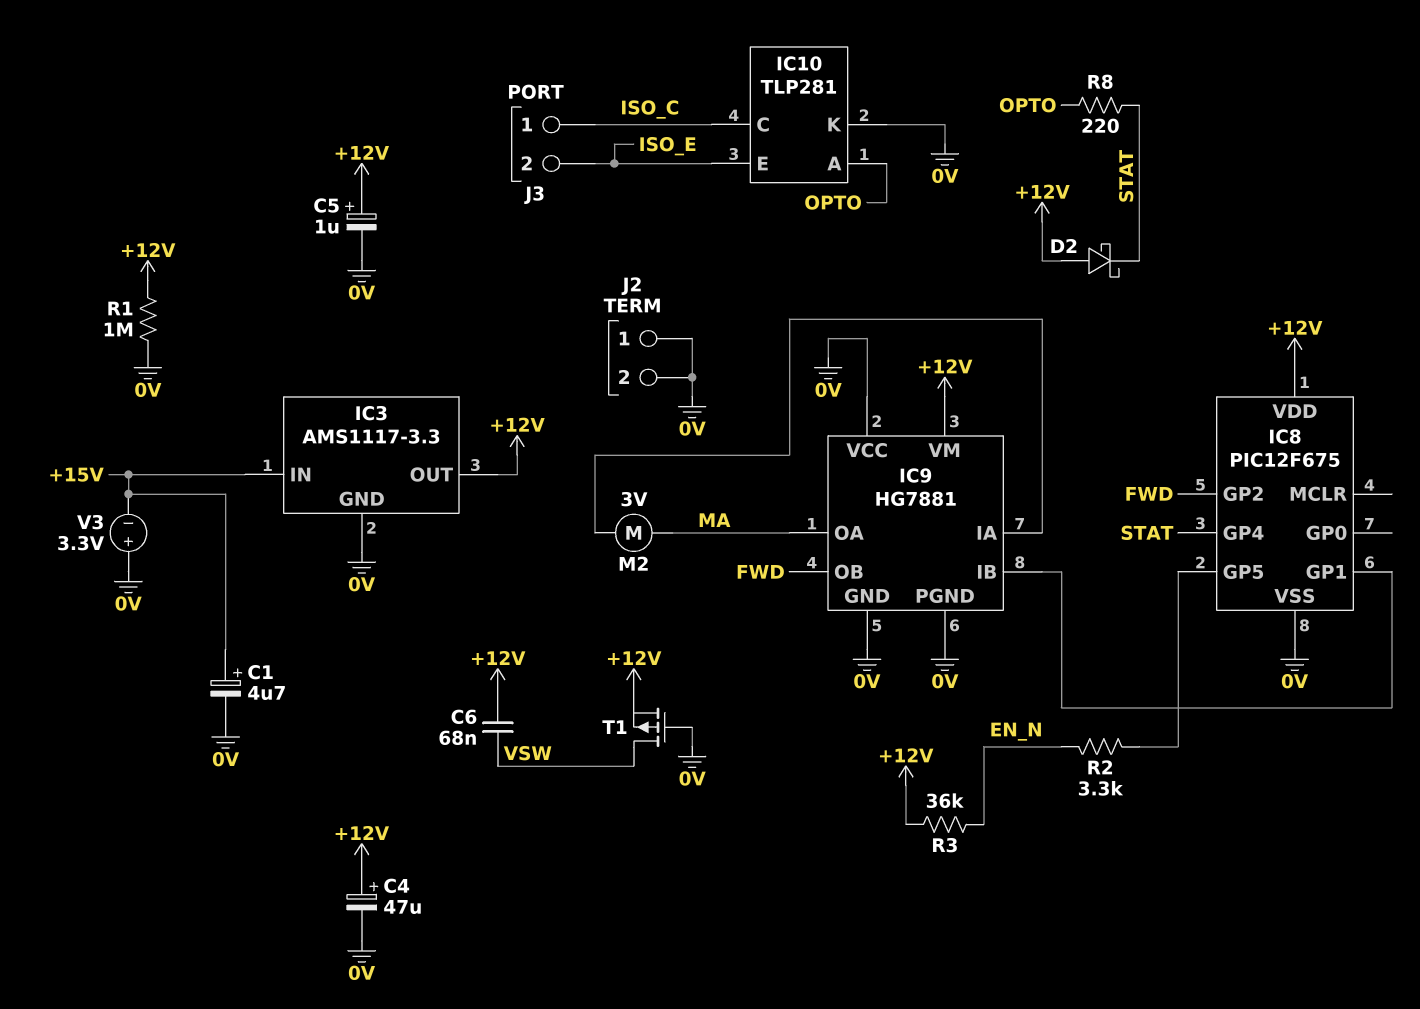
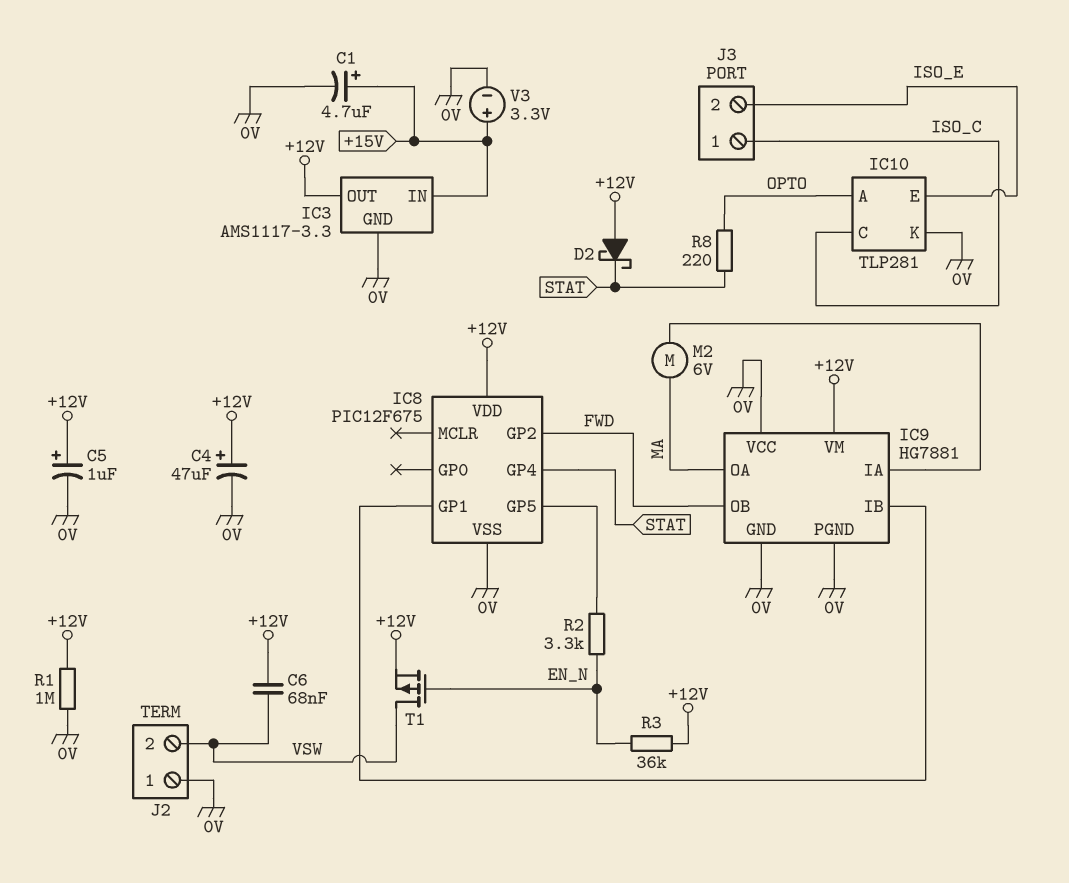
J2 pin 2: 0V -> VSW
M2: motor 3V (IC9/IA, MA) -> motor 6V (IC9/IA, MA)
T1: PMOS (G 0V, D VSW, S +12V) -> PMOS (G EN_N, D VSW, S +12V)
V3: 3.3V (plus 0V, minus +15V) -> 3.3V (plus +15V, minus 0V)

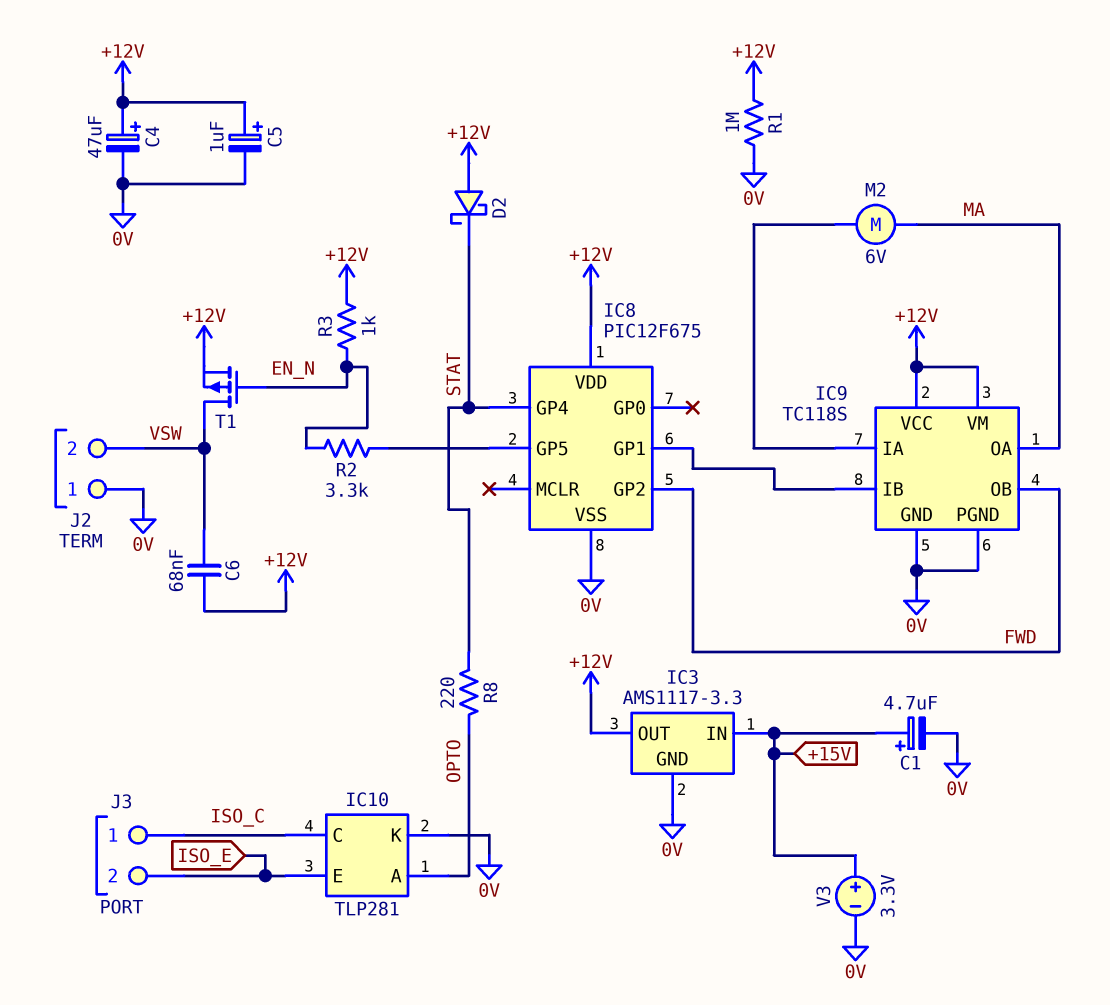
IC9: HG7881 -> TC118S
IC9 pin VCC: 0V -> +12V
R3: 36k (+12V, EN_N) -> 1k (+12V, EN_N)

